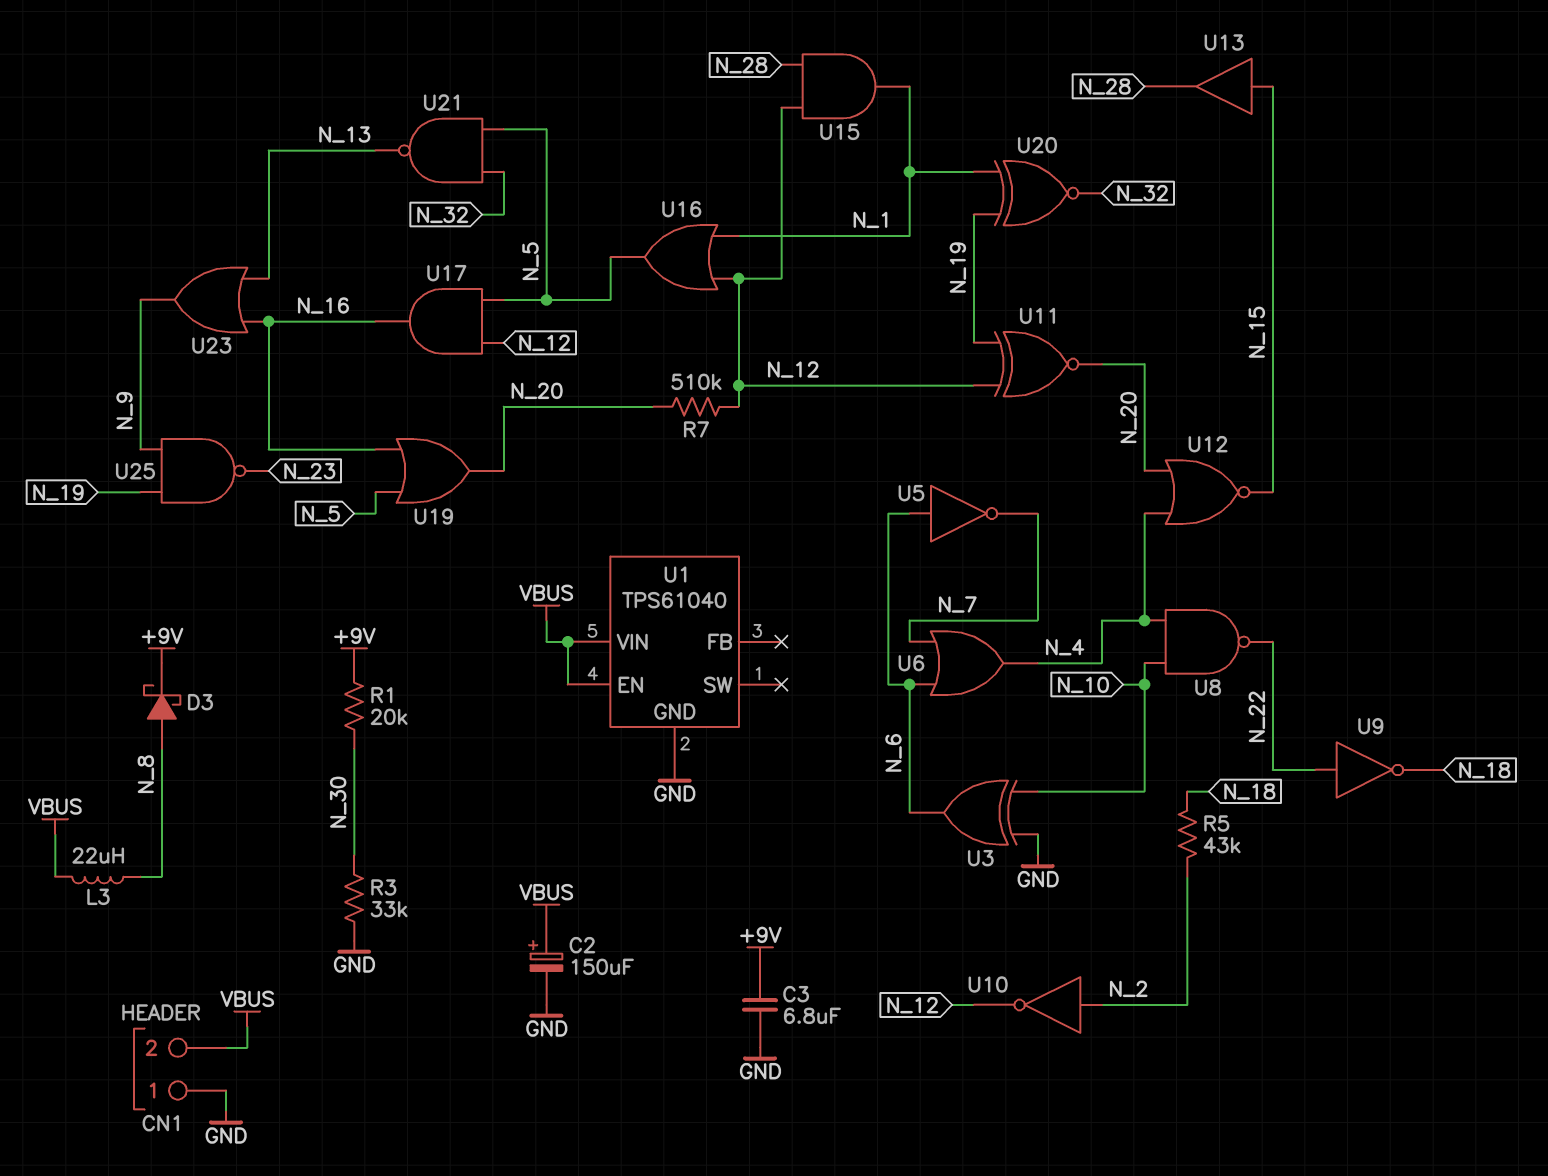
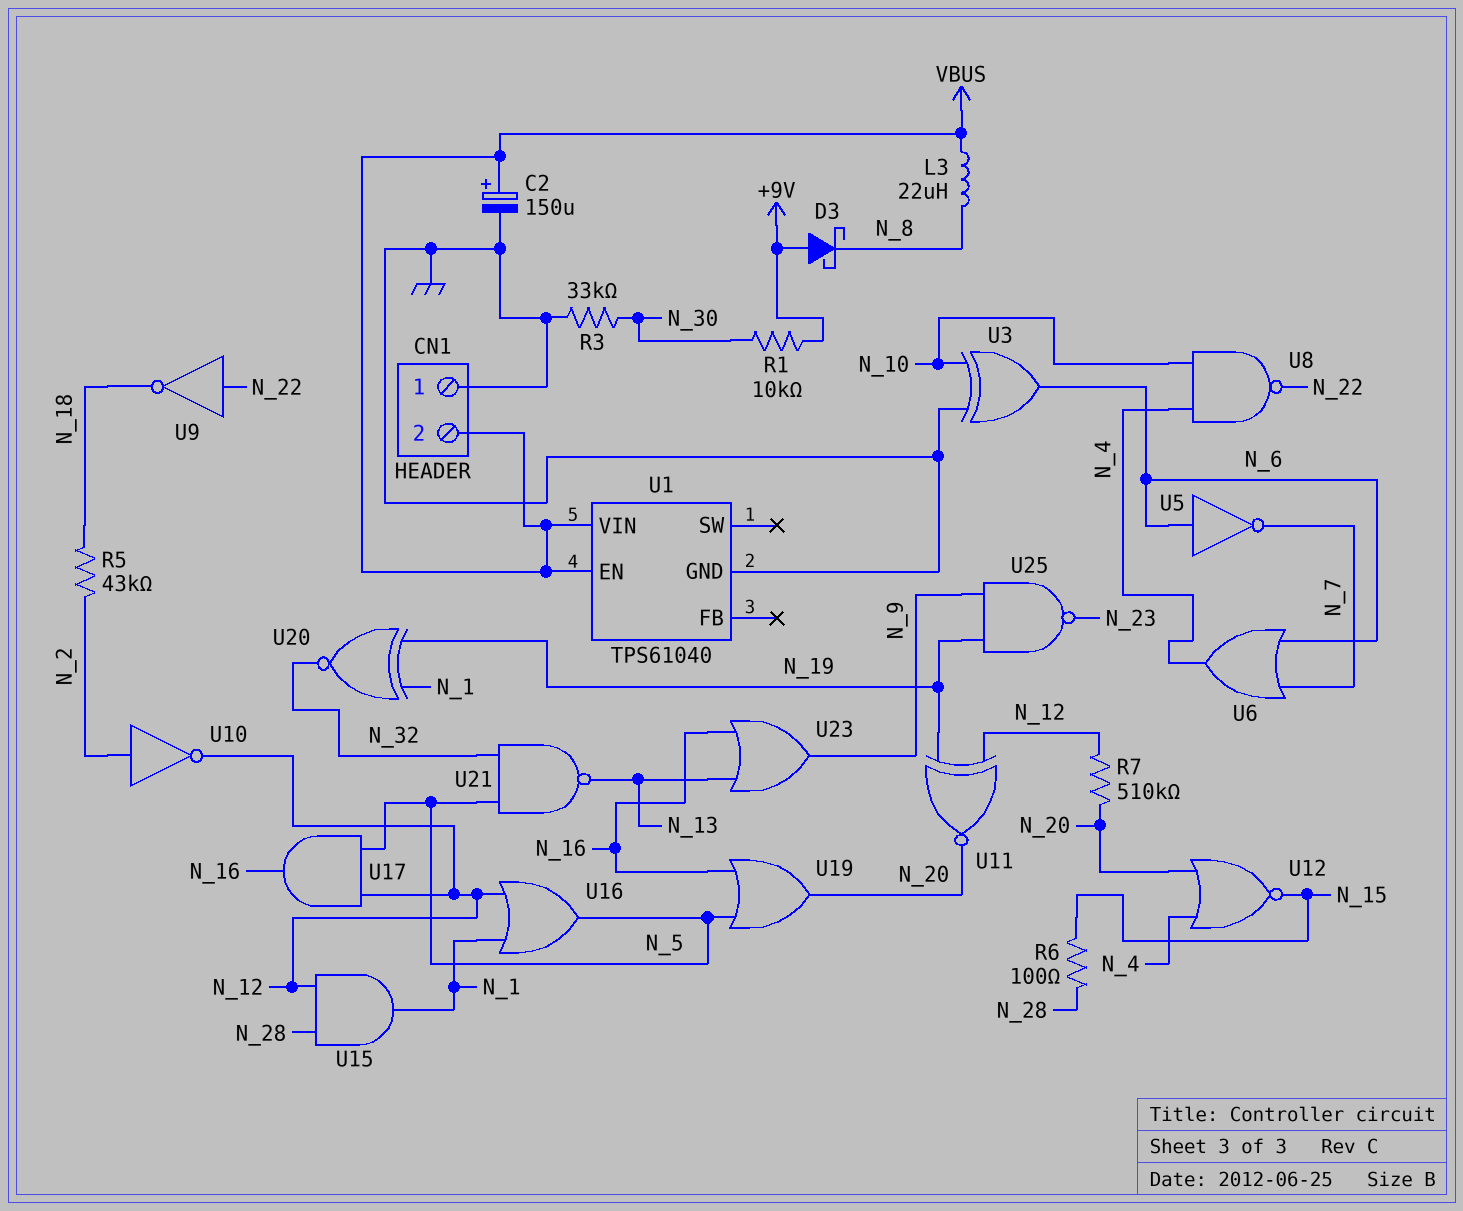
C3: 6.8uF (+9V, GND) -> none
D3: schottky (A N_8, K +9V) -> schottky (A +9V, K N_8)
R1: 20k (+9V, N_30) -> 10k (+9V, N_30)
R6: none -> 100 (N_15, N_28)
U13: buffer (in N_15, out N_28) -> none

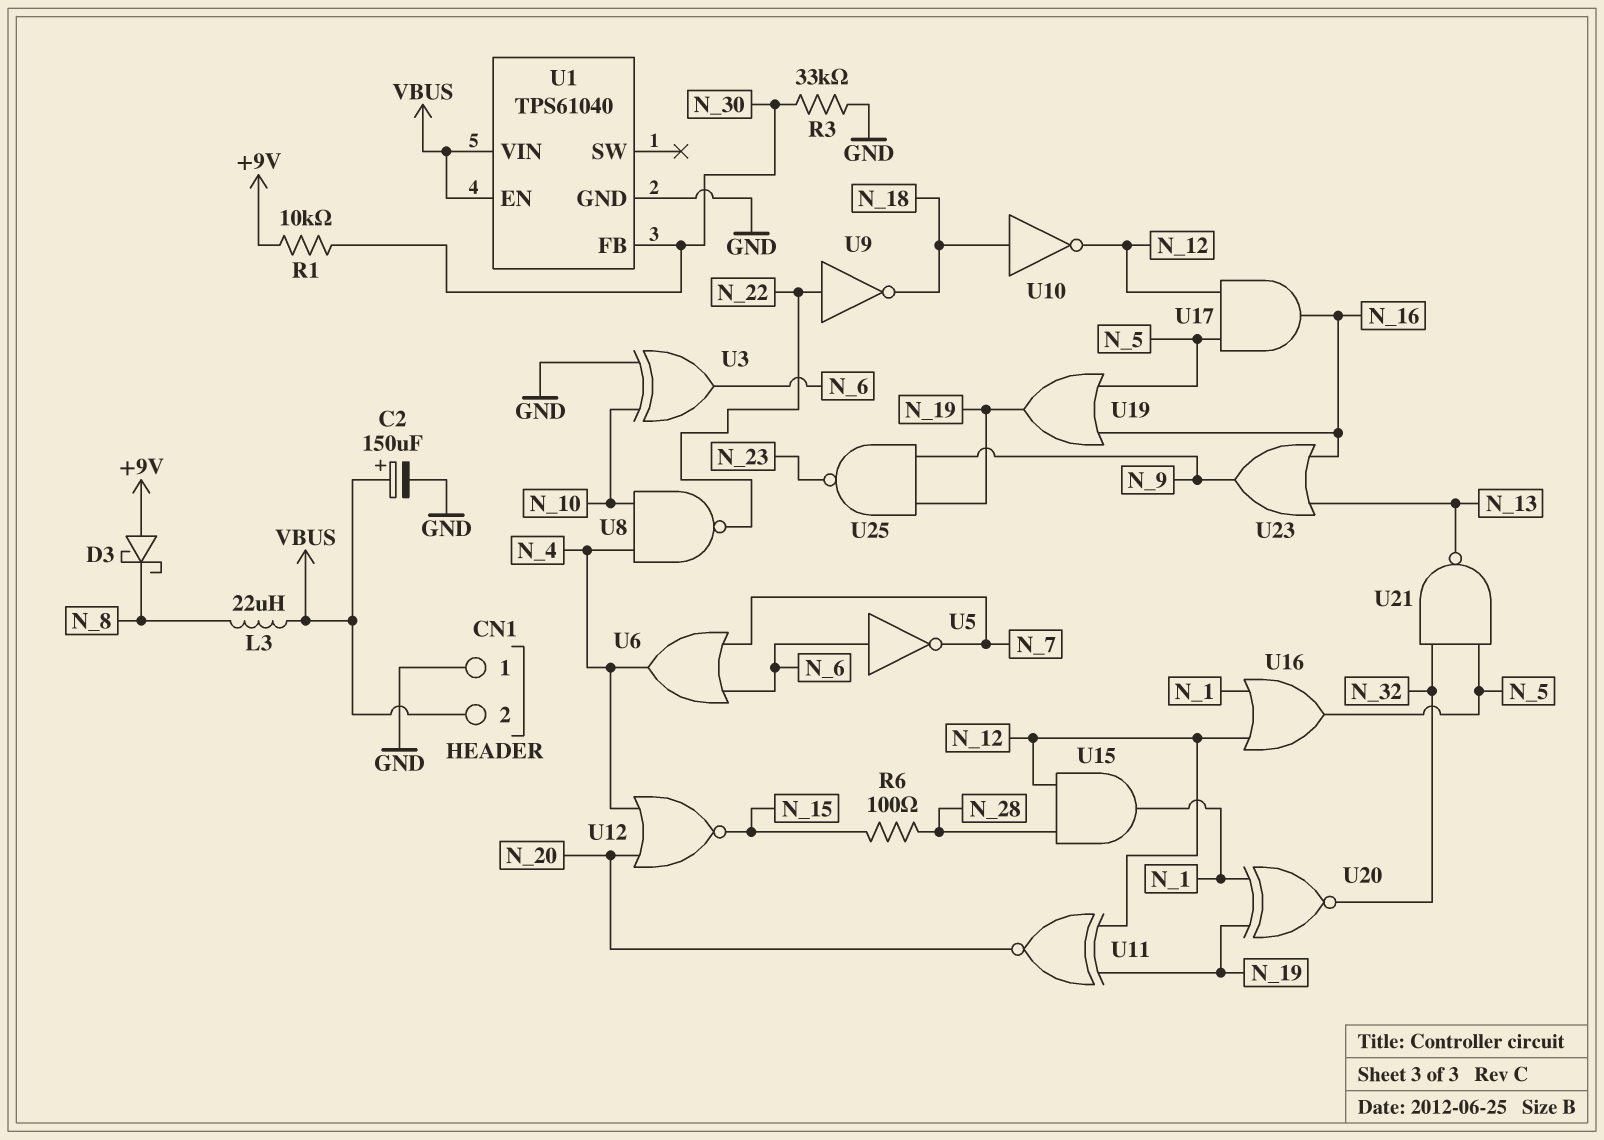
R5: 43k (N_2, N_18) -> none
R7: 510k (N_12, N_20) -> none
U1 pin FB: none -> N_30
U10: NOT (in N_2, out N_12) -> NOT (in N_18, out N_12)
U19: OR (in N_5, in N_16, out N_20) -> OR (in N_5, in N_16, out N_19)

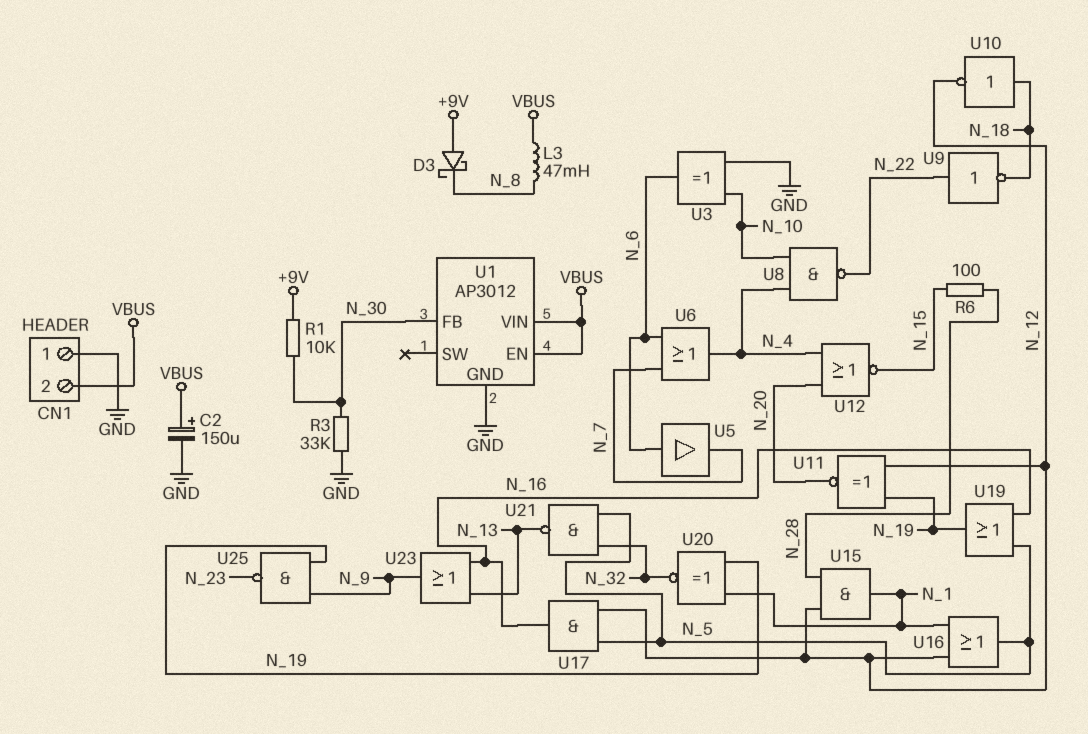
L3: 22uH (N_8, VBUS) -> 47mH (N_8, VBUS)
U1: TPS61040 -> AP3012
U5: NOT (in N_6, out N_7) -> buffer (in N_6, out N_7)

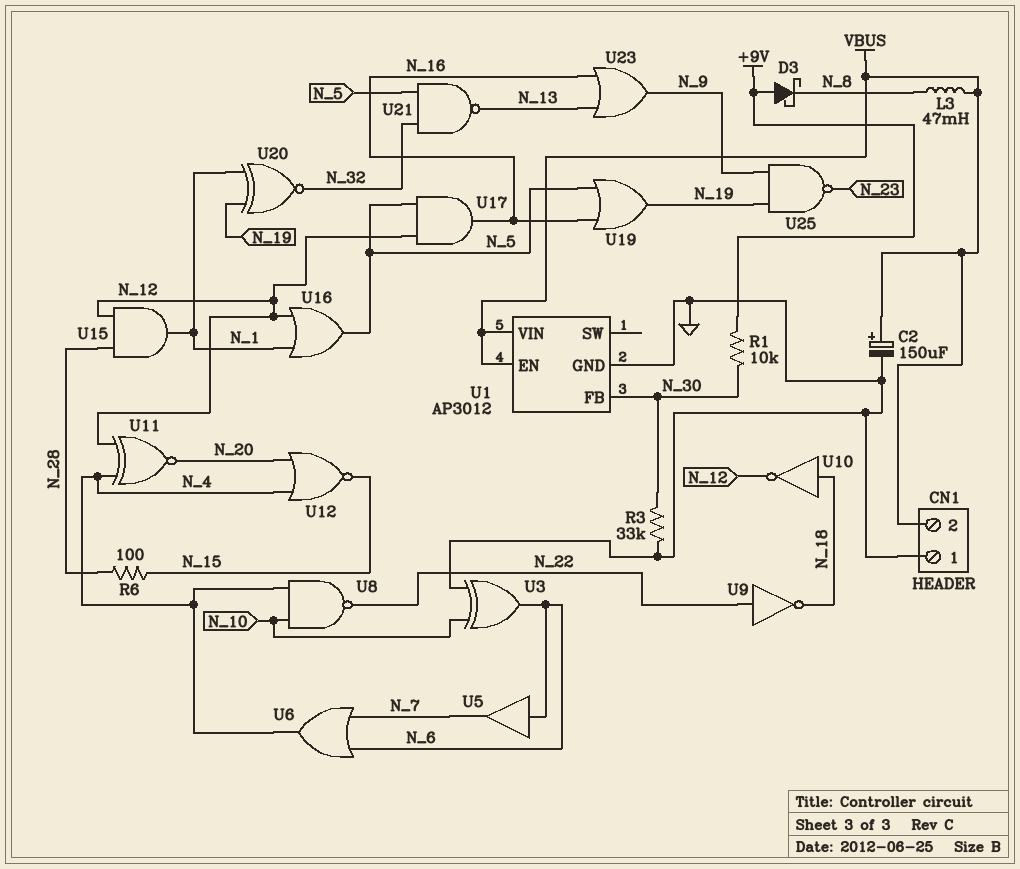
U11: XNOR (in N_12, in N_19, out N_20) -> XNOR (in N_4, in N_12, out N_20)

